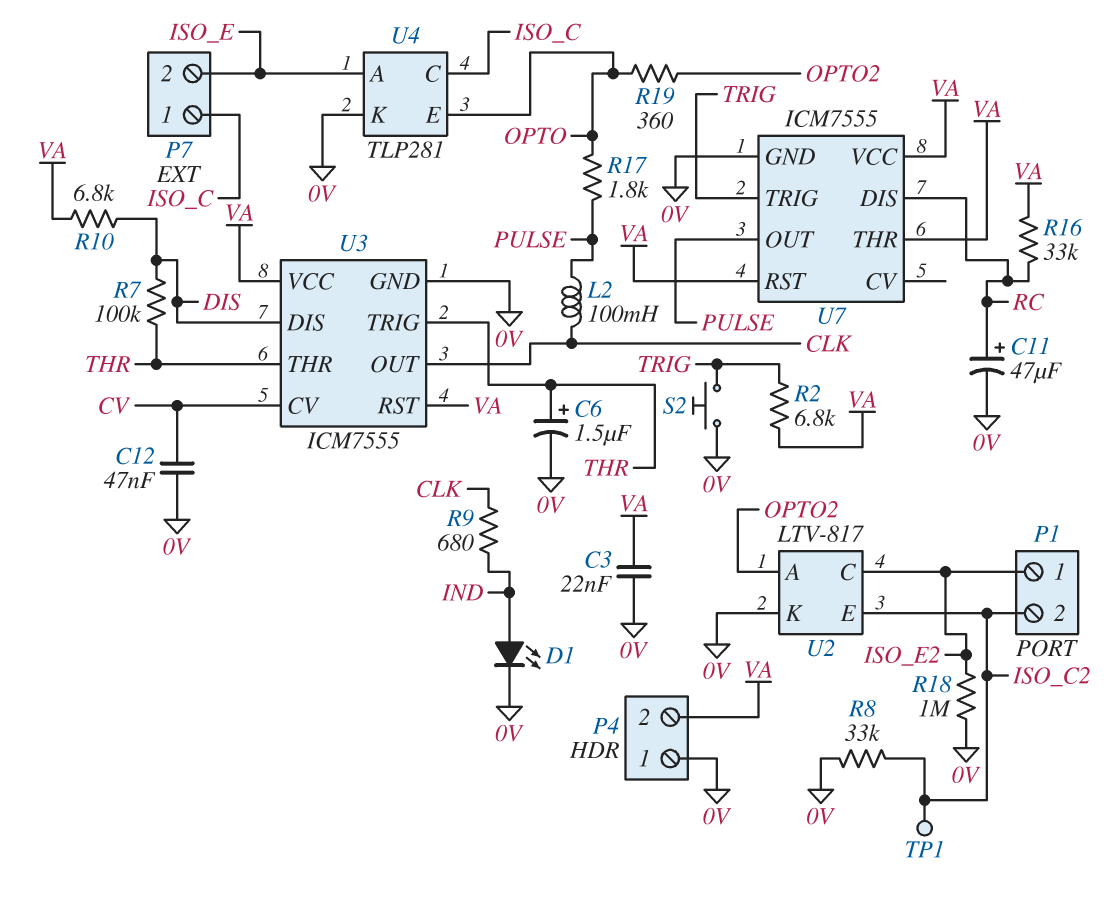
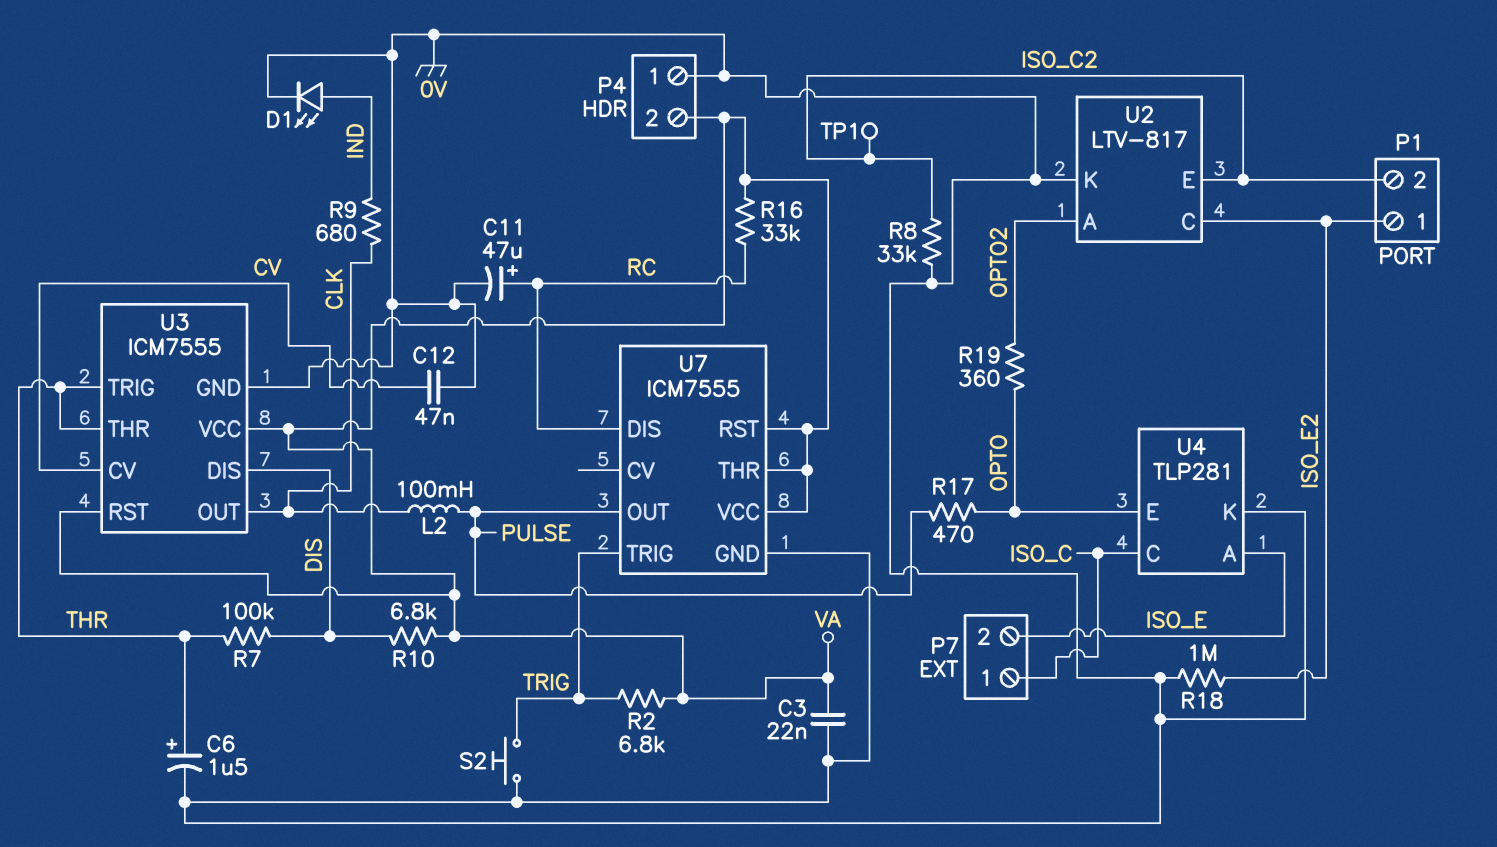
R17: 1.8k (OPTO, PULSE) -> 470 (OPTO, PULSE)

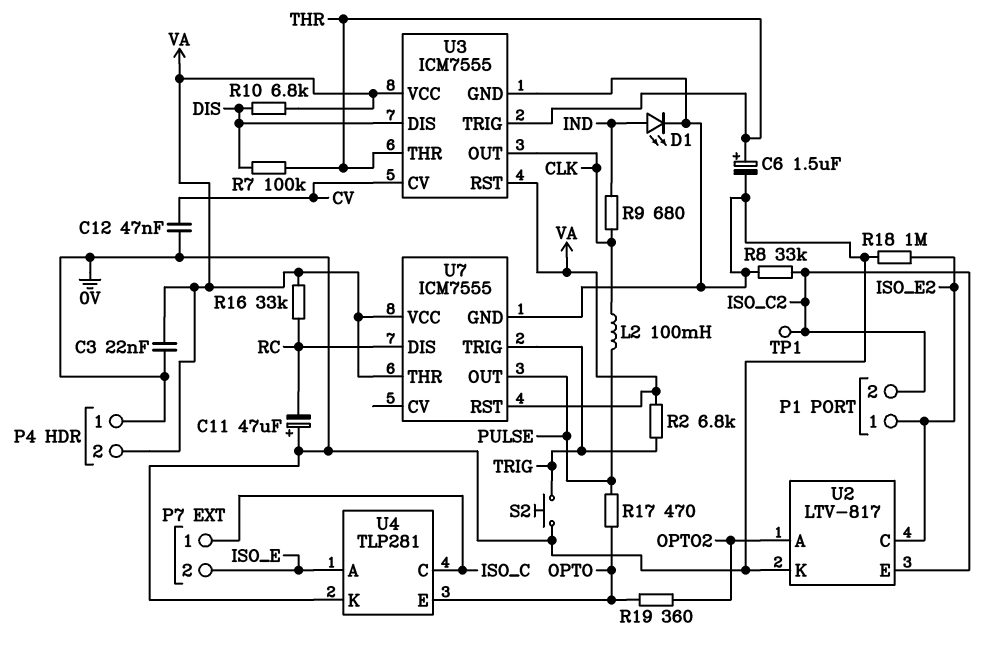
C11: 47uF (plus RC, minus 0V) -> 47uF (plus 0V, minus RC)

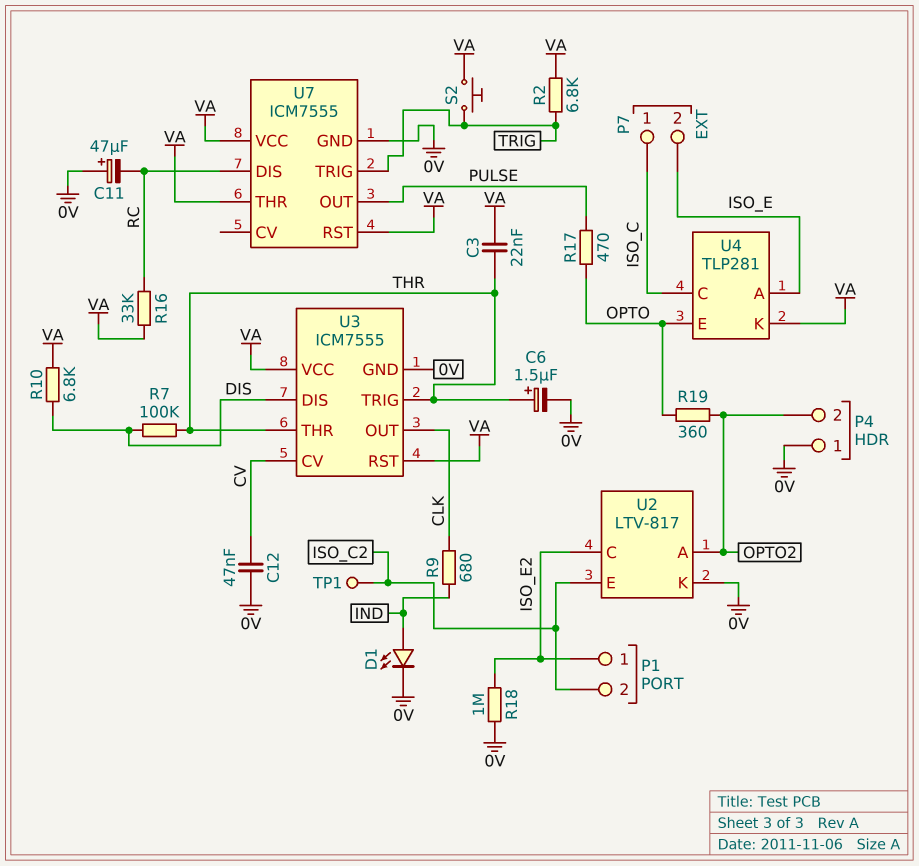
C3: 22nF (0V, VA) -> 22nF (THR, VA)
L2: 100mH (CLK, PULSE) -> none
P4 pin 2: VA -> OPTO2
R8: 33k (0V, ISO_C2) -> none
S2: button (0V, TRIG) -> button (TRIG, VA)
U4 pin K: 0V -> VA

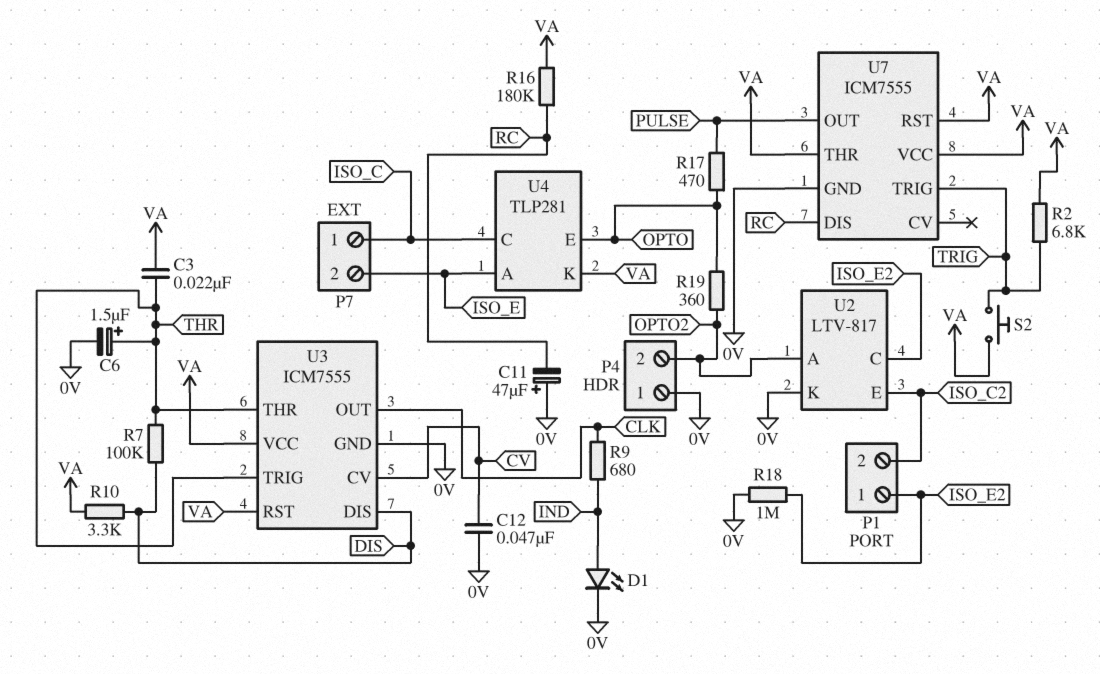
R10: 6.8k (DIS, VA) -> 3.3k (DIS, VA)
R16: 33k (RC, VA) -> 180k (RC, VA)
TP1: test point (ISO_C2) -> none

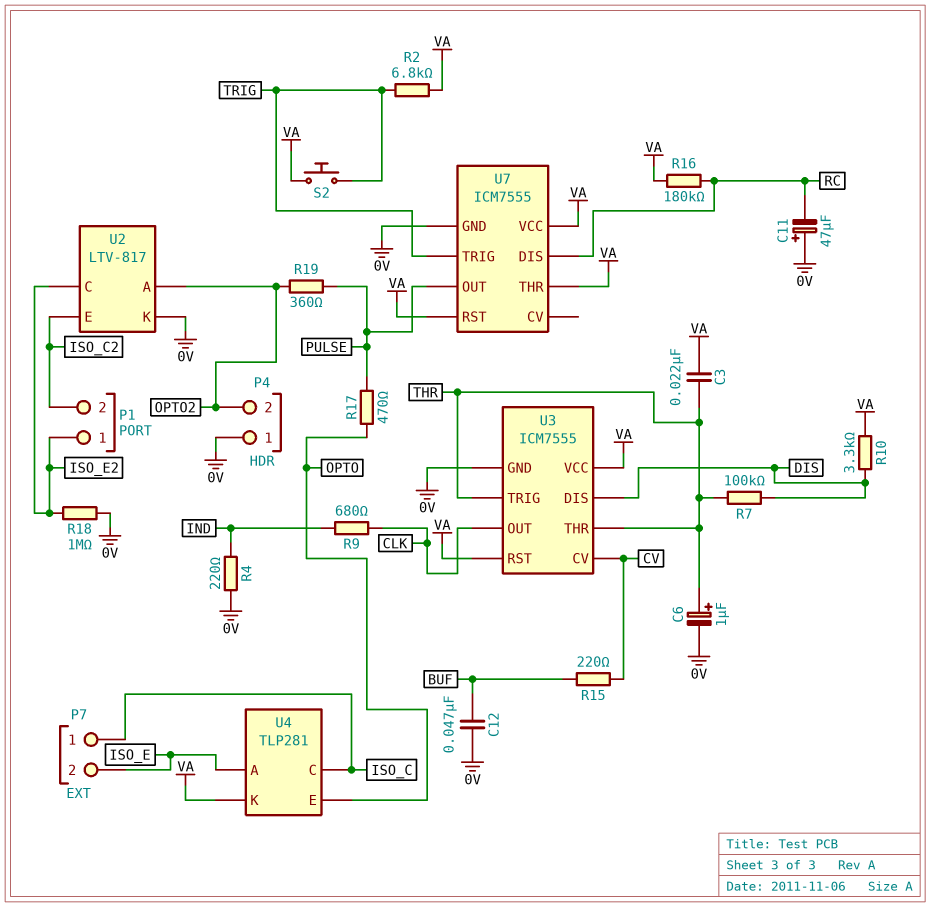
C6: 1.5uF (plus THR, minus 0V) -> 1uF (plus THR, minus 0V)
C12: 47nF (0V, CV) -> 47nF (0V, BUF)
D1: LED (A IND, K 0V) -> none
R4: none -> 220 (0V, IND)
R15: none -> 220 (BUF, CV)
R19: 360 (OPTO, OPTO2) -> 360 (OPTO2, PULSE)

